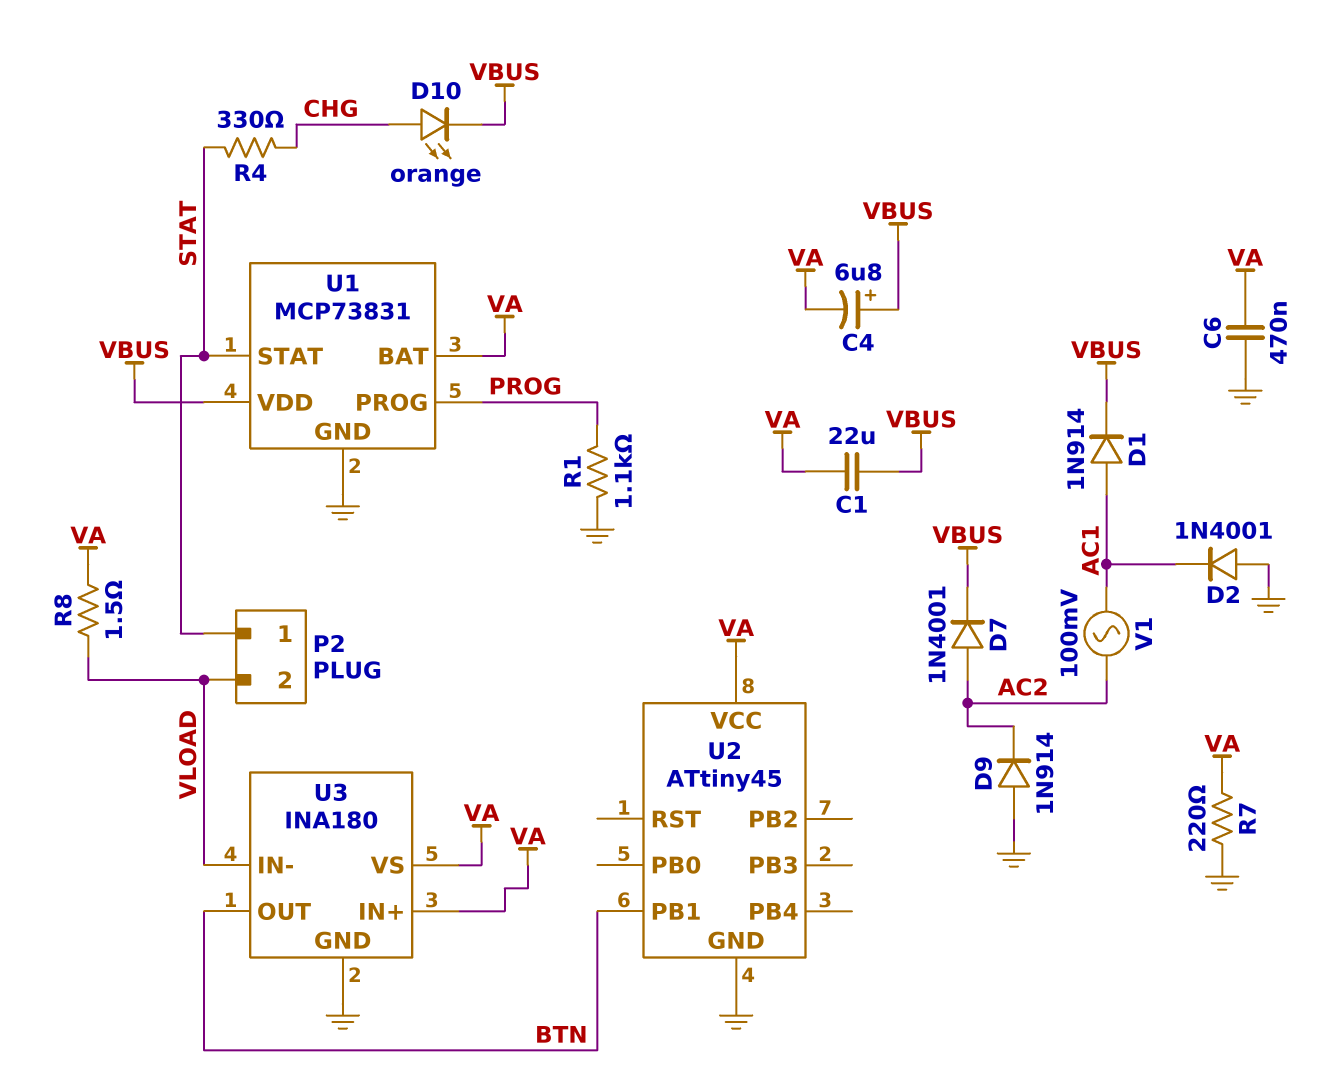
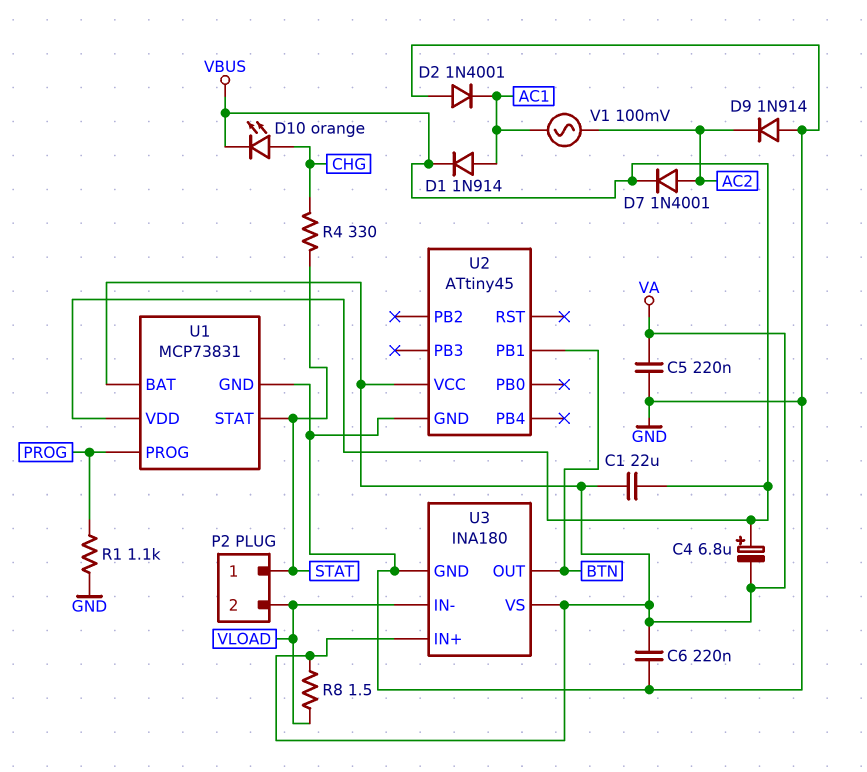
C5: none -> 220nF (GND, VA)
C6: 470nF (GND, VA) -> 220nF (GND, VA)
R7: 220 (GND, VA) -> none

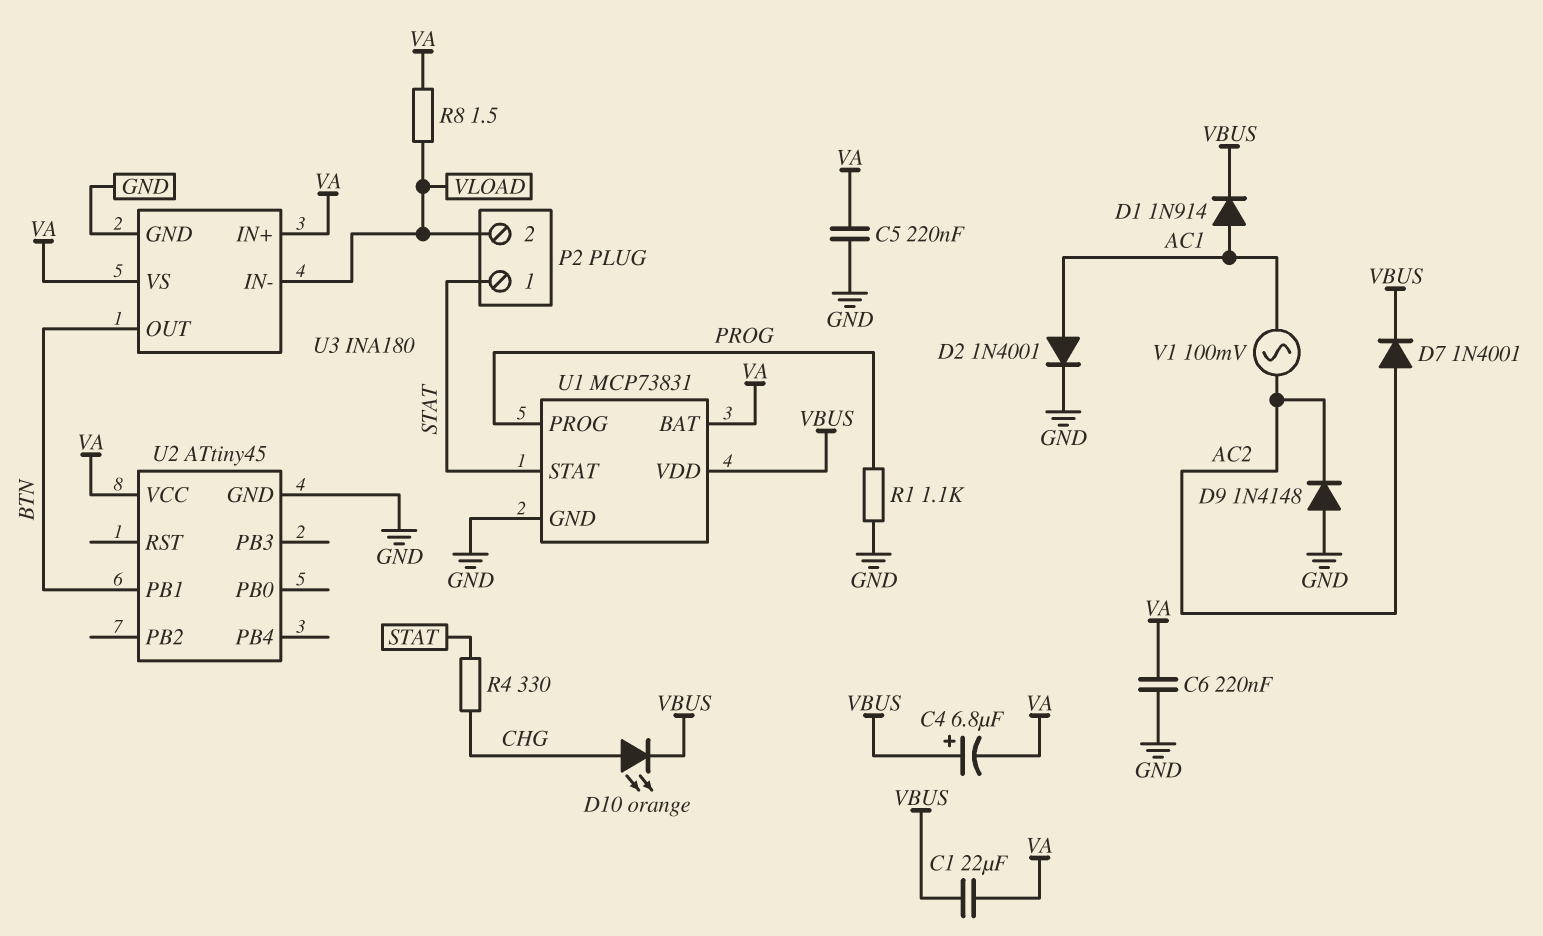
D2: diode 1N4001 (A GND, K AC1) -> diode 1N4001 (A AC1, K GND)
D9: diode 1N914 (A GND, K AC2) -> diode 1N4148 (A GND, K AC2)

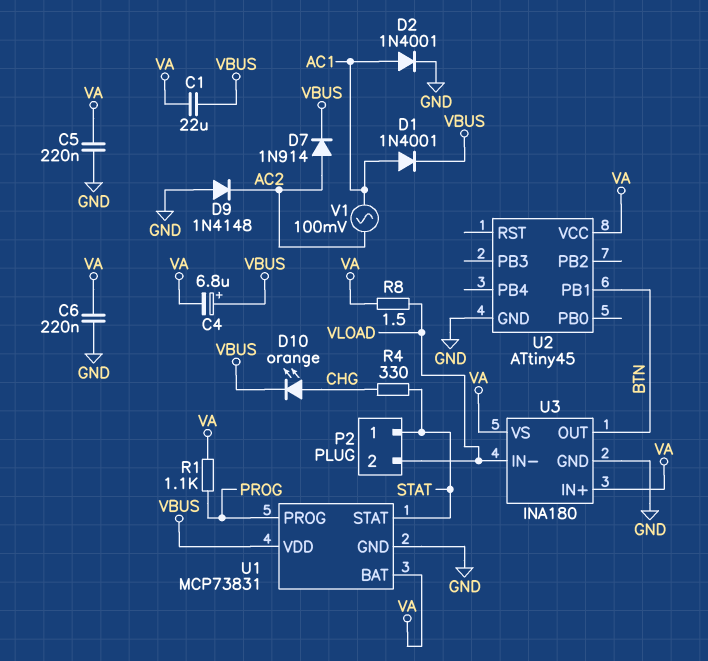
D1: diode 1N914 (A AC1, K VBUS) -> diode 1N4001 (A AC1, K VBUS)
D7: diode 1N4001 (A AC2, K VBUS) -> diode 1N914 (A AC2, K VBUS)
R1: 1.1k (GND, PROG) -> 1.1k (PROG, VA)

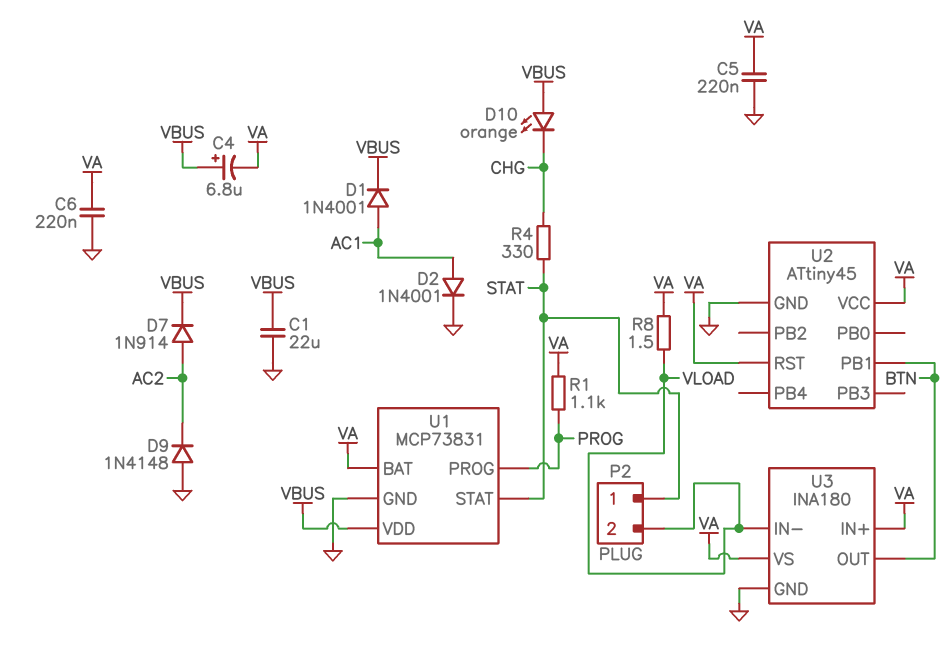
C1: 22uF (VA, VBUS) -> 22uF (GND, VBUS)
D10: LED orange (A CHG, K VBUS) -> LED orange (A VBUS, K CHG)
U2 pin RST: none -> VA
V1: AC 100mV (AC1, AC2) -> none

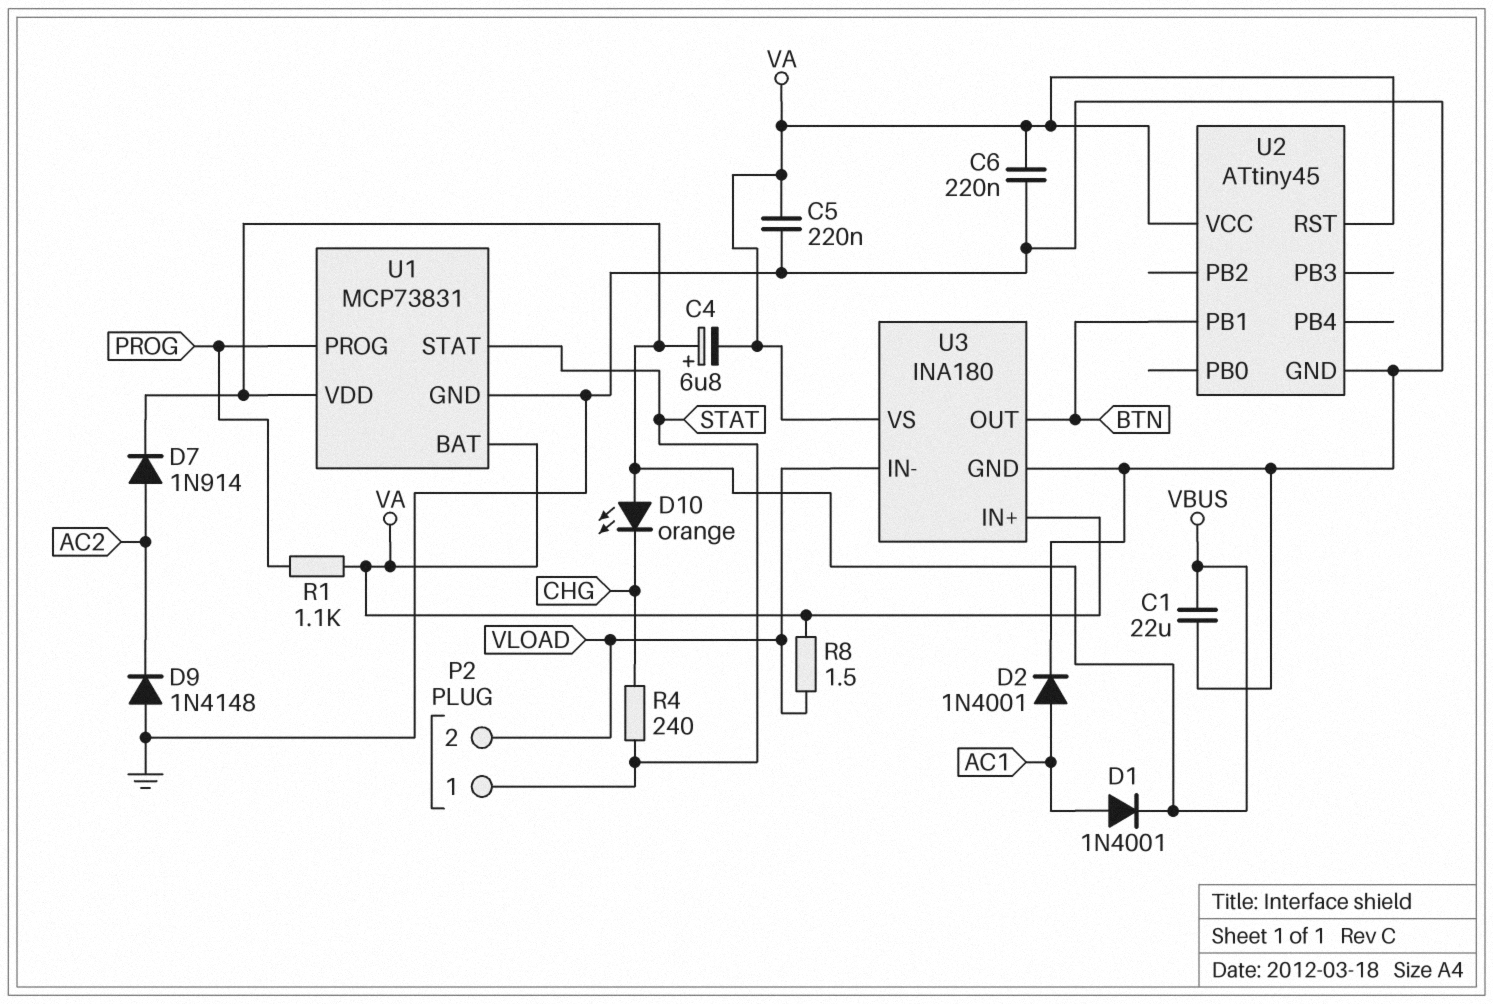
R4: 330 (CHG, STAT) -> 240 (CHG, STAT)

